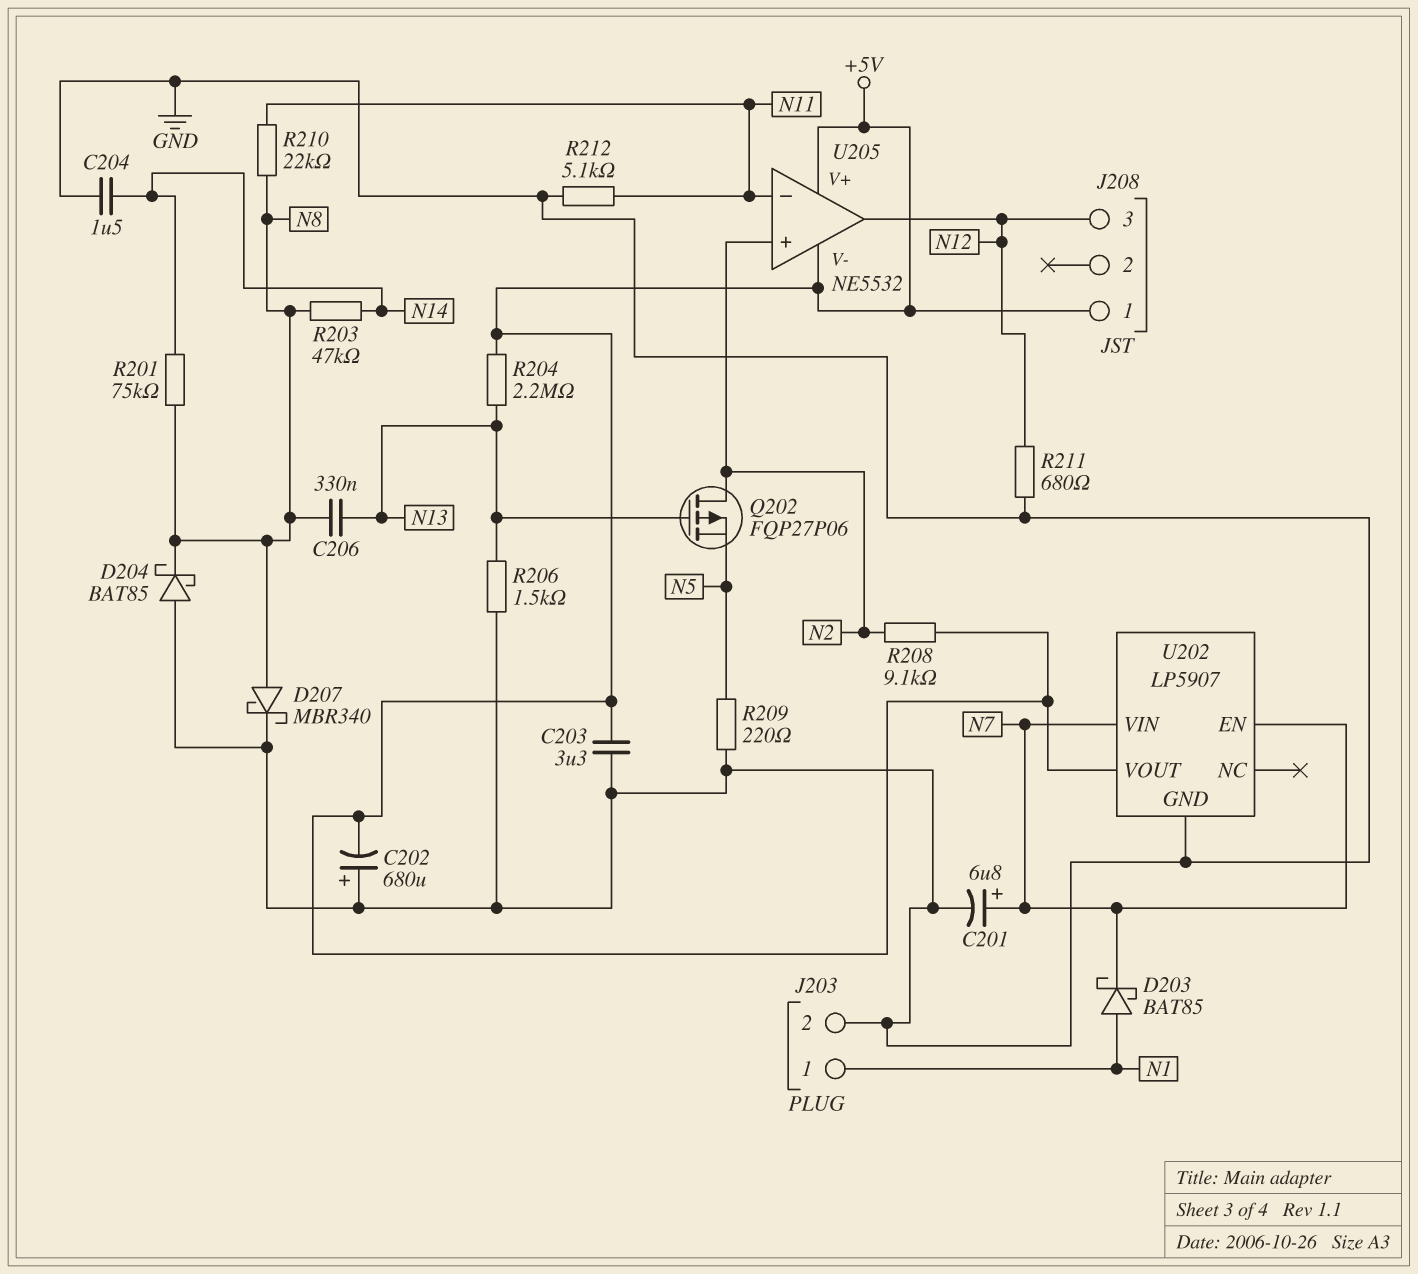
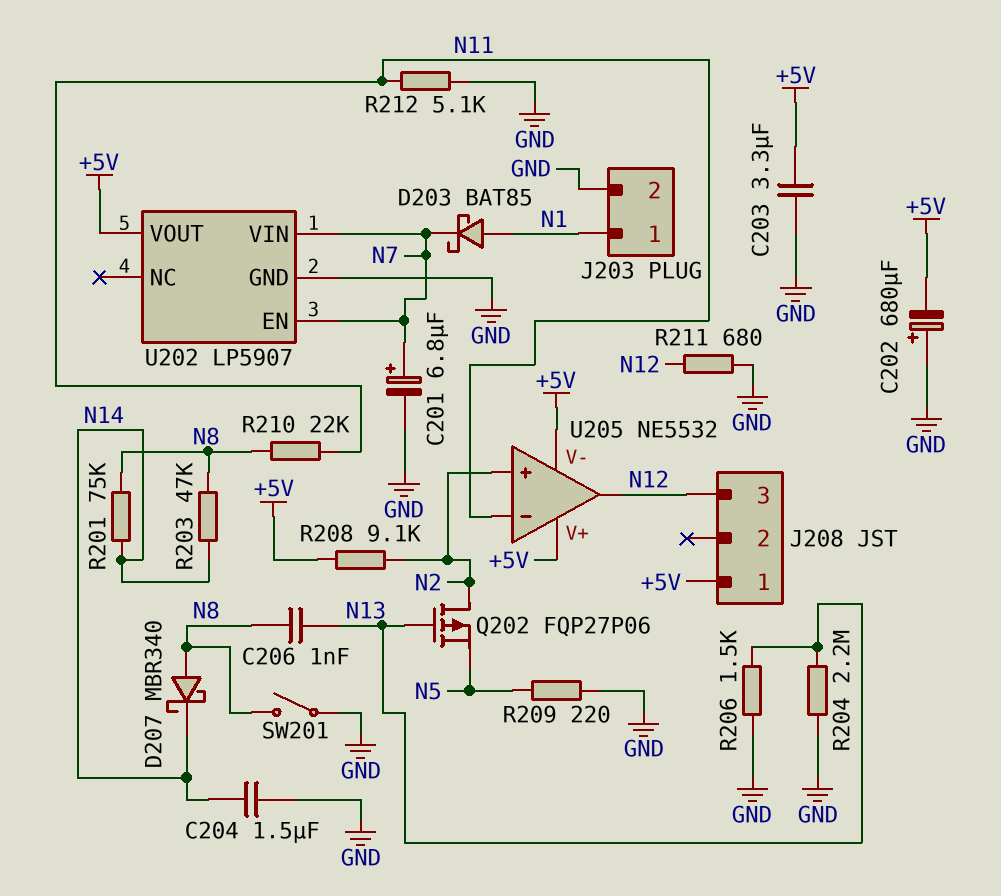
C206: 330nF (N8, N13) -> 1nF (N8, N13)
D204: schottky BAT85 (A GND, K N8) -> none
D207: schottky MBR340 (A N8, K GND) -> schottky MBR340 (A N8, K N14)
R204: 2.2M (+5V, N13) -> 2.2M (GND, N13)
SW201: none -> switch (GND, N8)

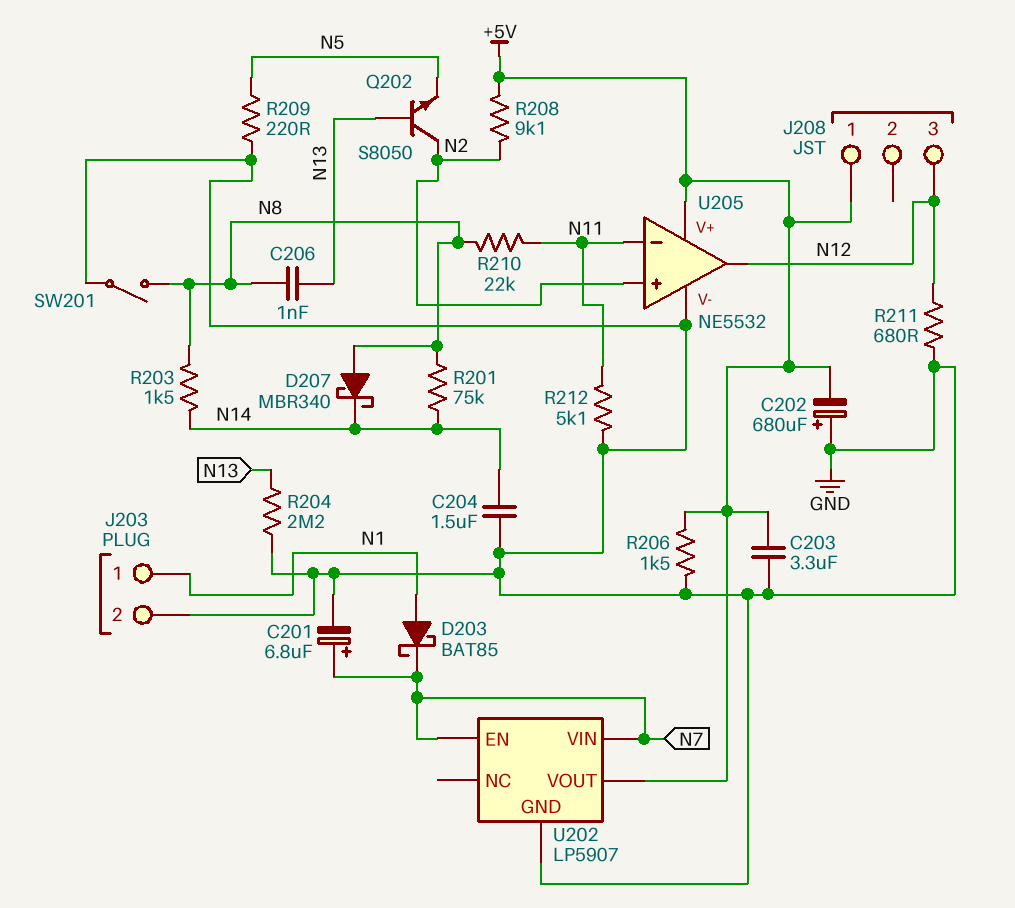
Q202: PMOS FQP27P06 (G N13, D N2, S N5) -> NPN S8050 (B N13, C N2, E N5)
R203: 47k (N8, N14) -> 1.5k (N8, N14)
R206: 1.5k (GND, N13) -> 1.5k (+5V, GND)
U205 pin V-: +5V -> GND

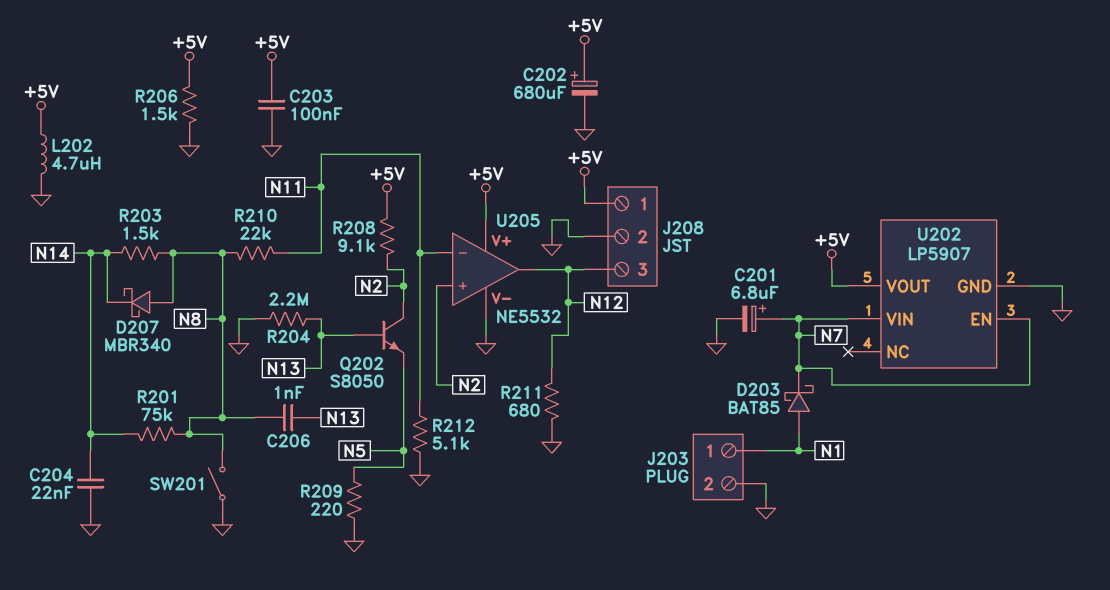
C202: 680uF (plus GND, minus +5V) -> 680uF (plus +5V, minus GND)
C203: 3.3uF (+5V, GND) -> 100nF (+5V, GND)
C204: 1.5uF (GND, N14) -> 22nF (GND, N14)
J208 pin 2: none -> GND
L202: none -> 4.7uH (+5V, GND)

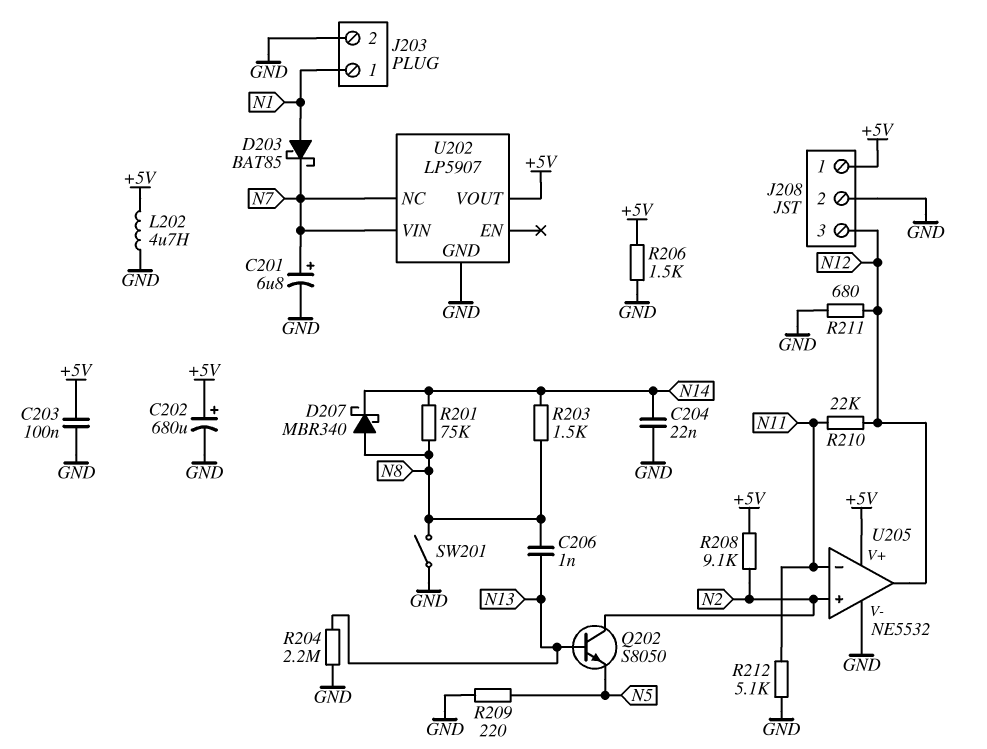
R210: 22k (N8, N11) -> 22k (N11, N12)
U202 pin EN: N7 -> none
U202 pin NC: none -> N7

